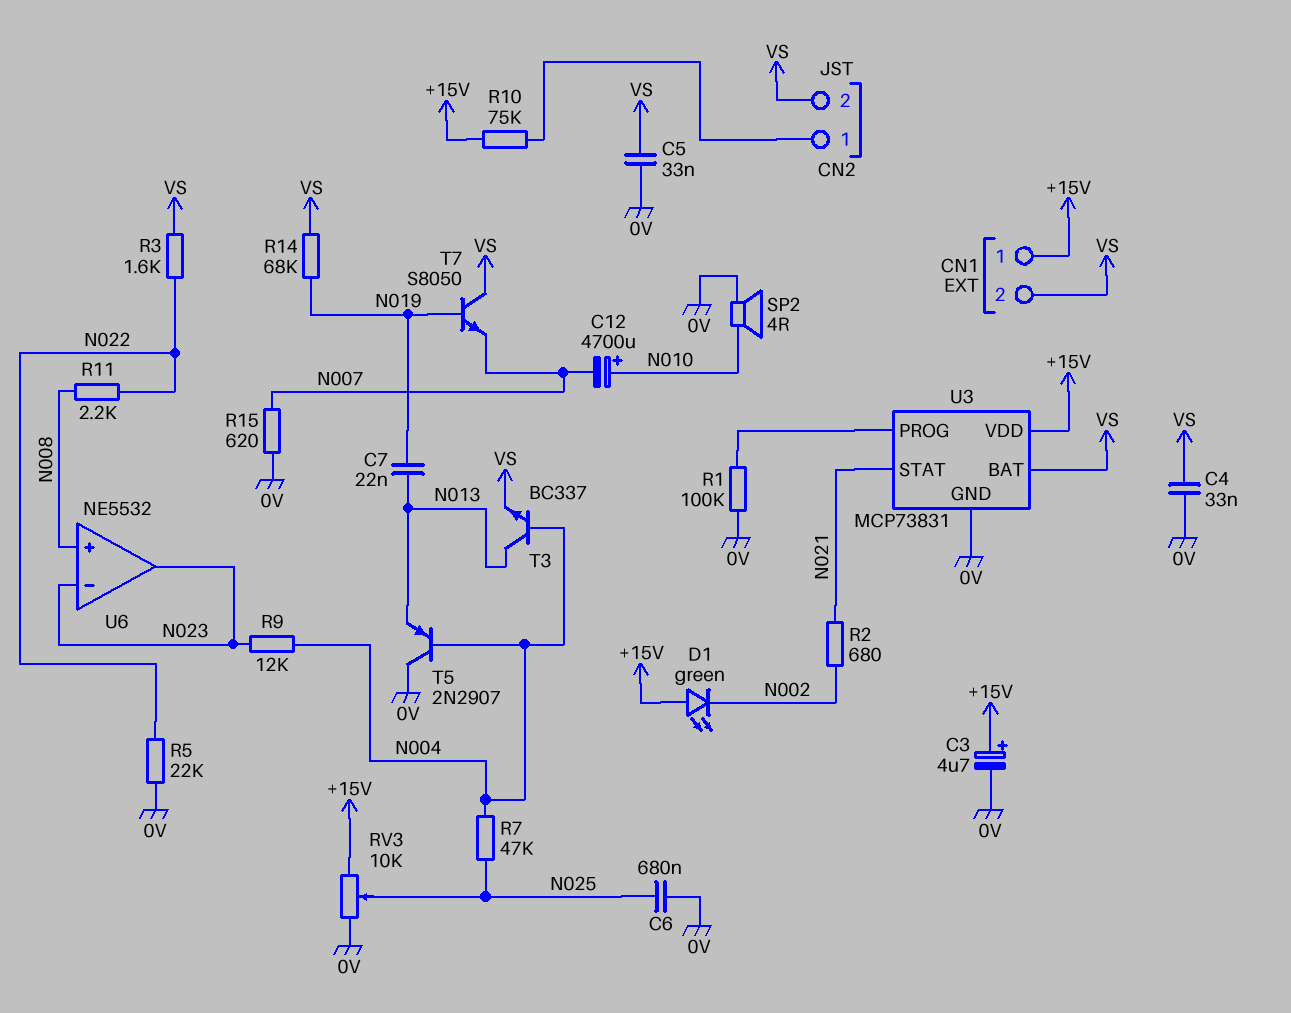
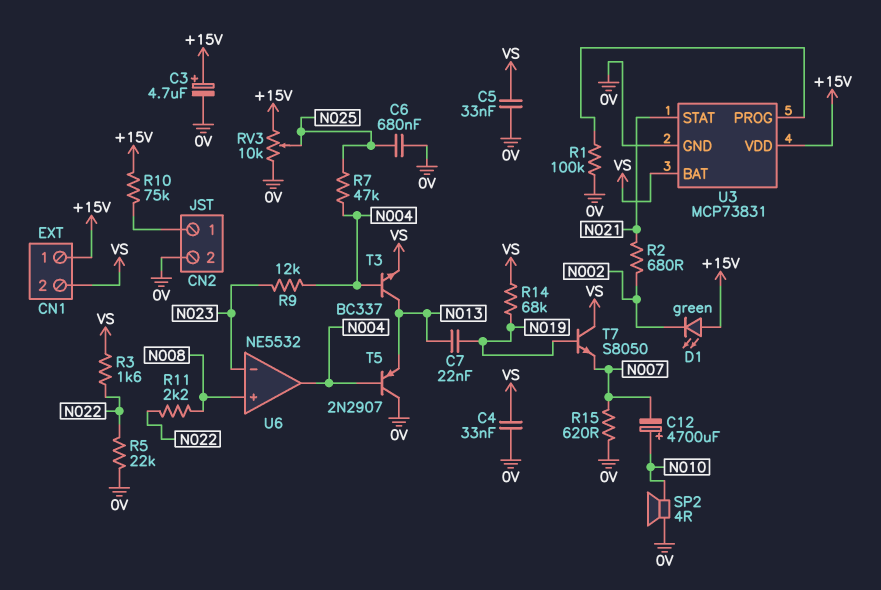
CN2 pin 2: VS -> 0V
U6 pin out: N023 -> N004

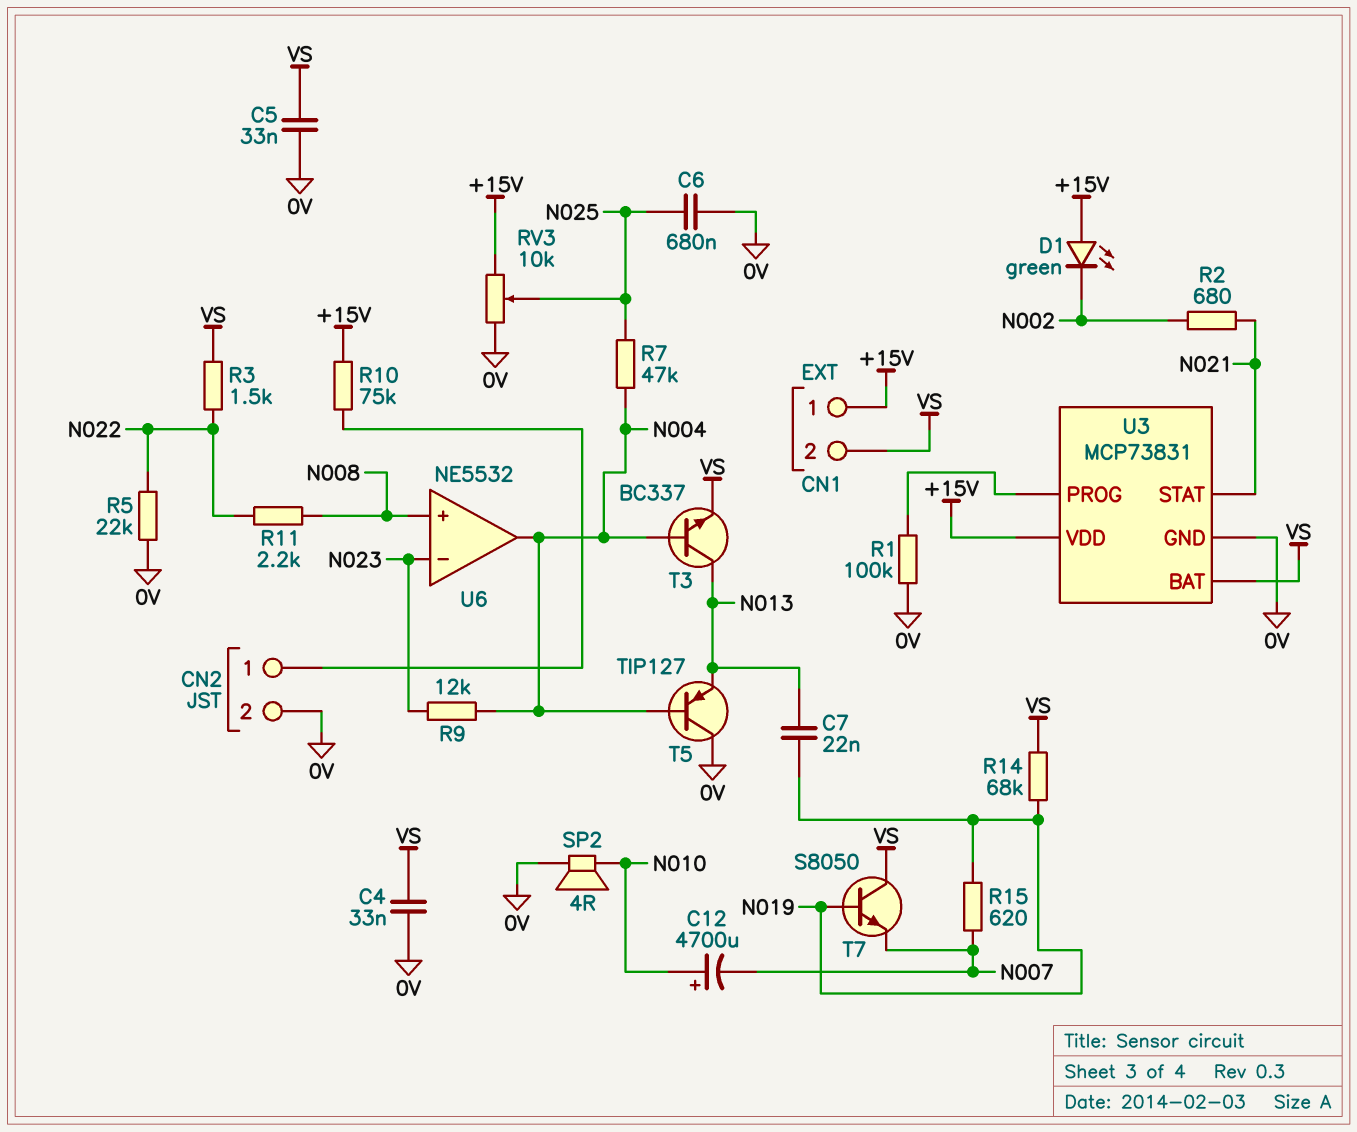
C3: 4.7uF (plus +15V, minus 0V) -> none
R3: 1.6k (N022, VS) -> 1.5k (N022, VS)
R15: 620 (0V, N007) -> 620 (N007, N019)
T5: PNP 2N2907 (B N004, C 0V, E N013) -> PNP TIP127 (B N004, C 0V, E N013)

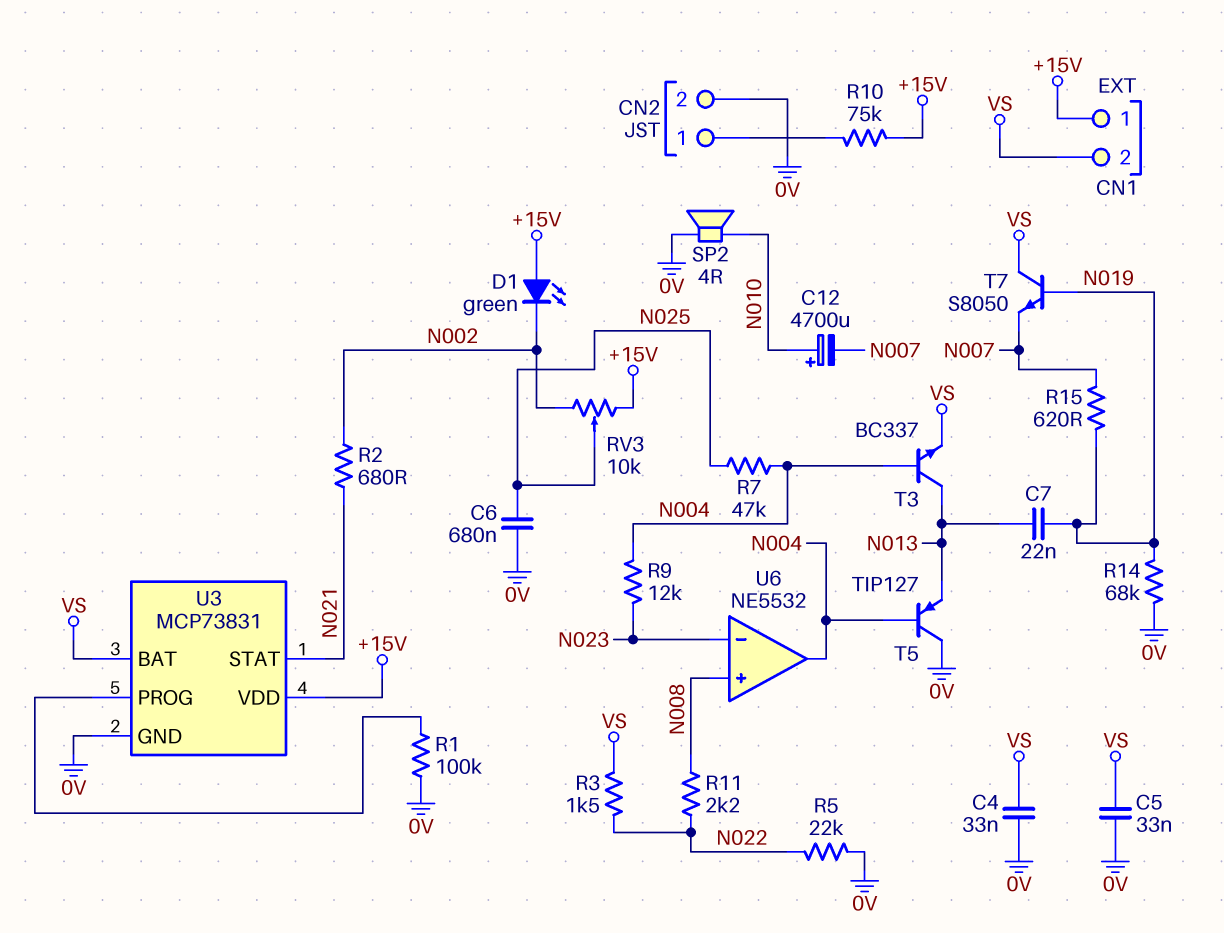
R14: 68k (N019, VS) -> 68k (0V, N019)
RV3: 10k (+15V, 0V, wiper N025) -> 10k (+15V, N002, wiper N025)

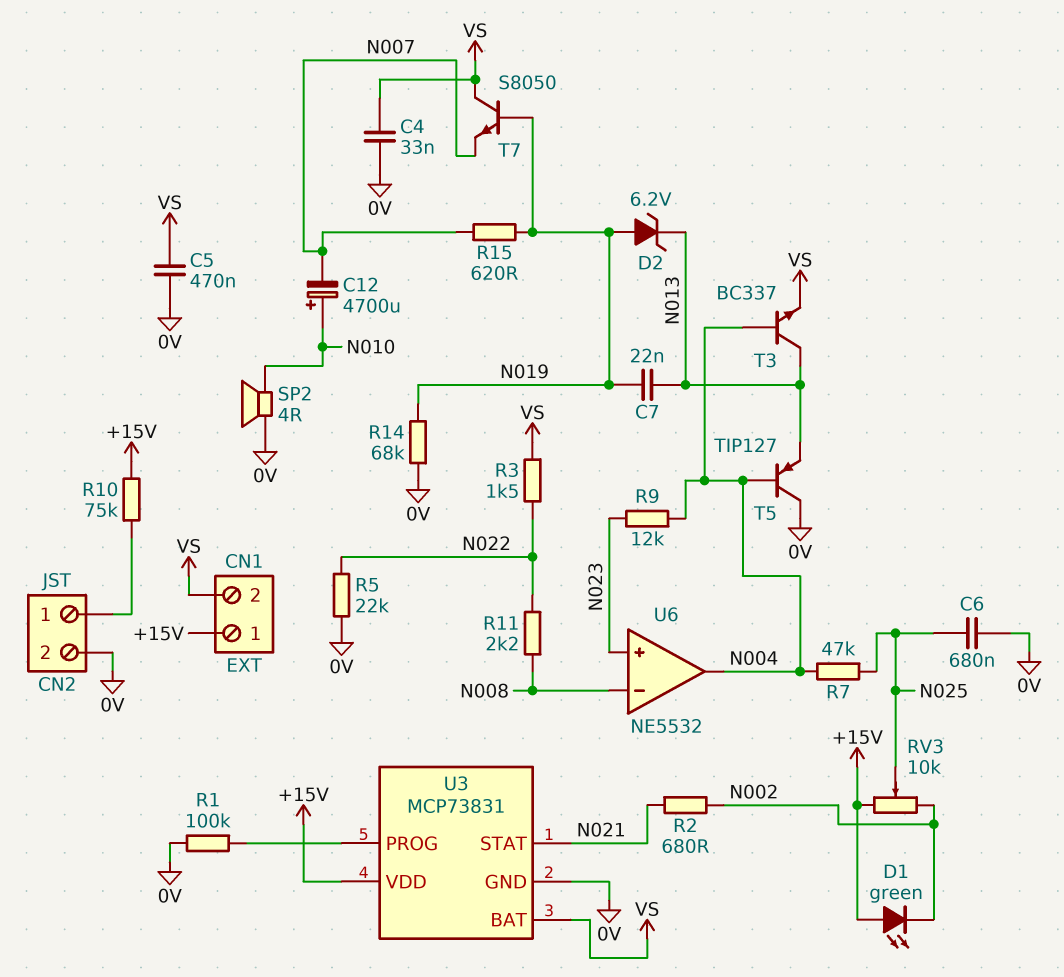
C5: 33nF (0V, VS) -> 470nF (0V, VS)
D2: none -> zener 6.2V (A N019, K N013)
U6 pin in+: N008 -> N023
U6 pin in-: N023 -> N008

